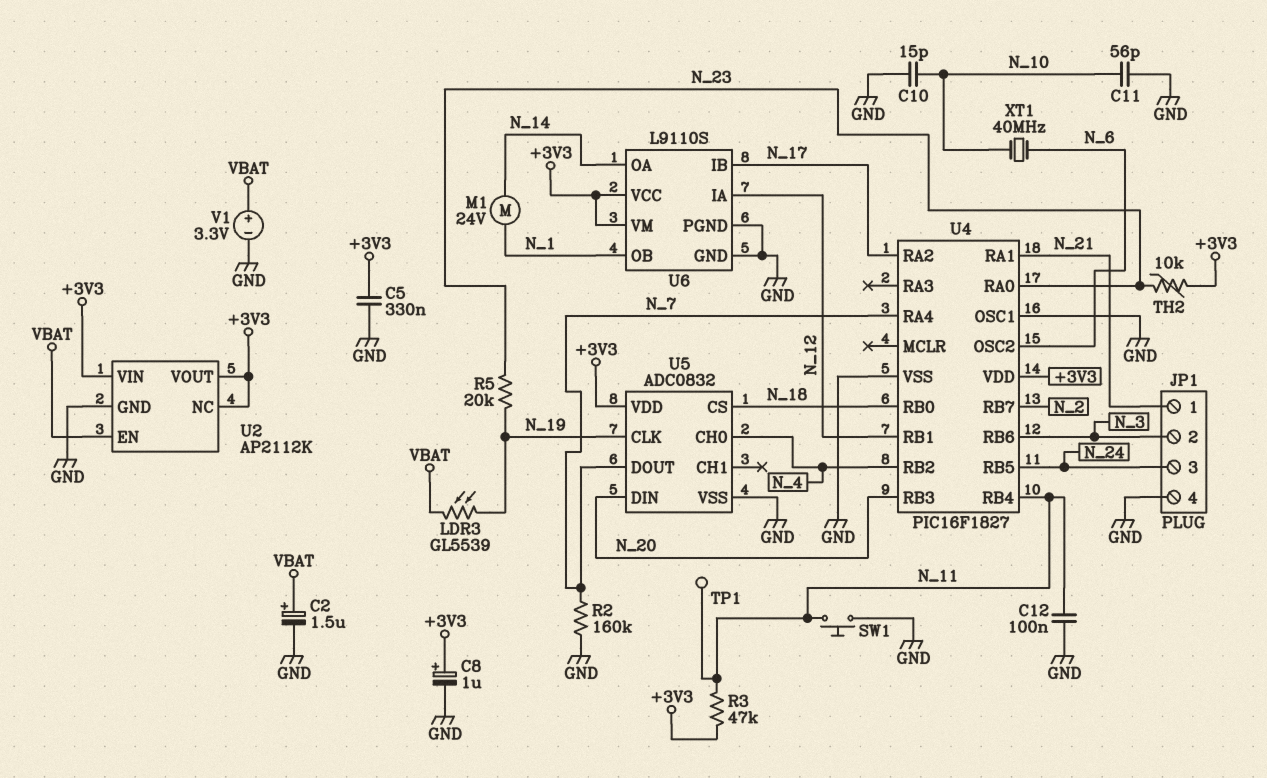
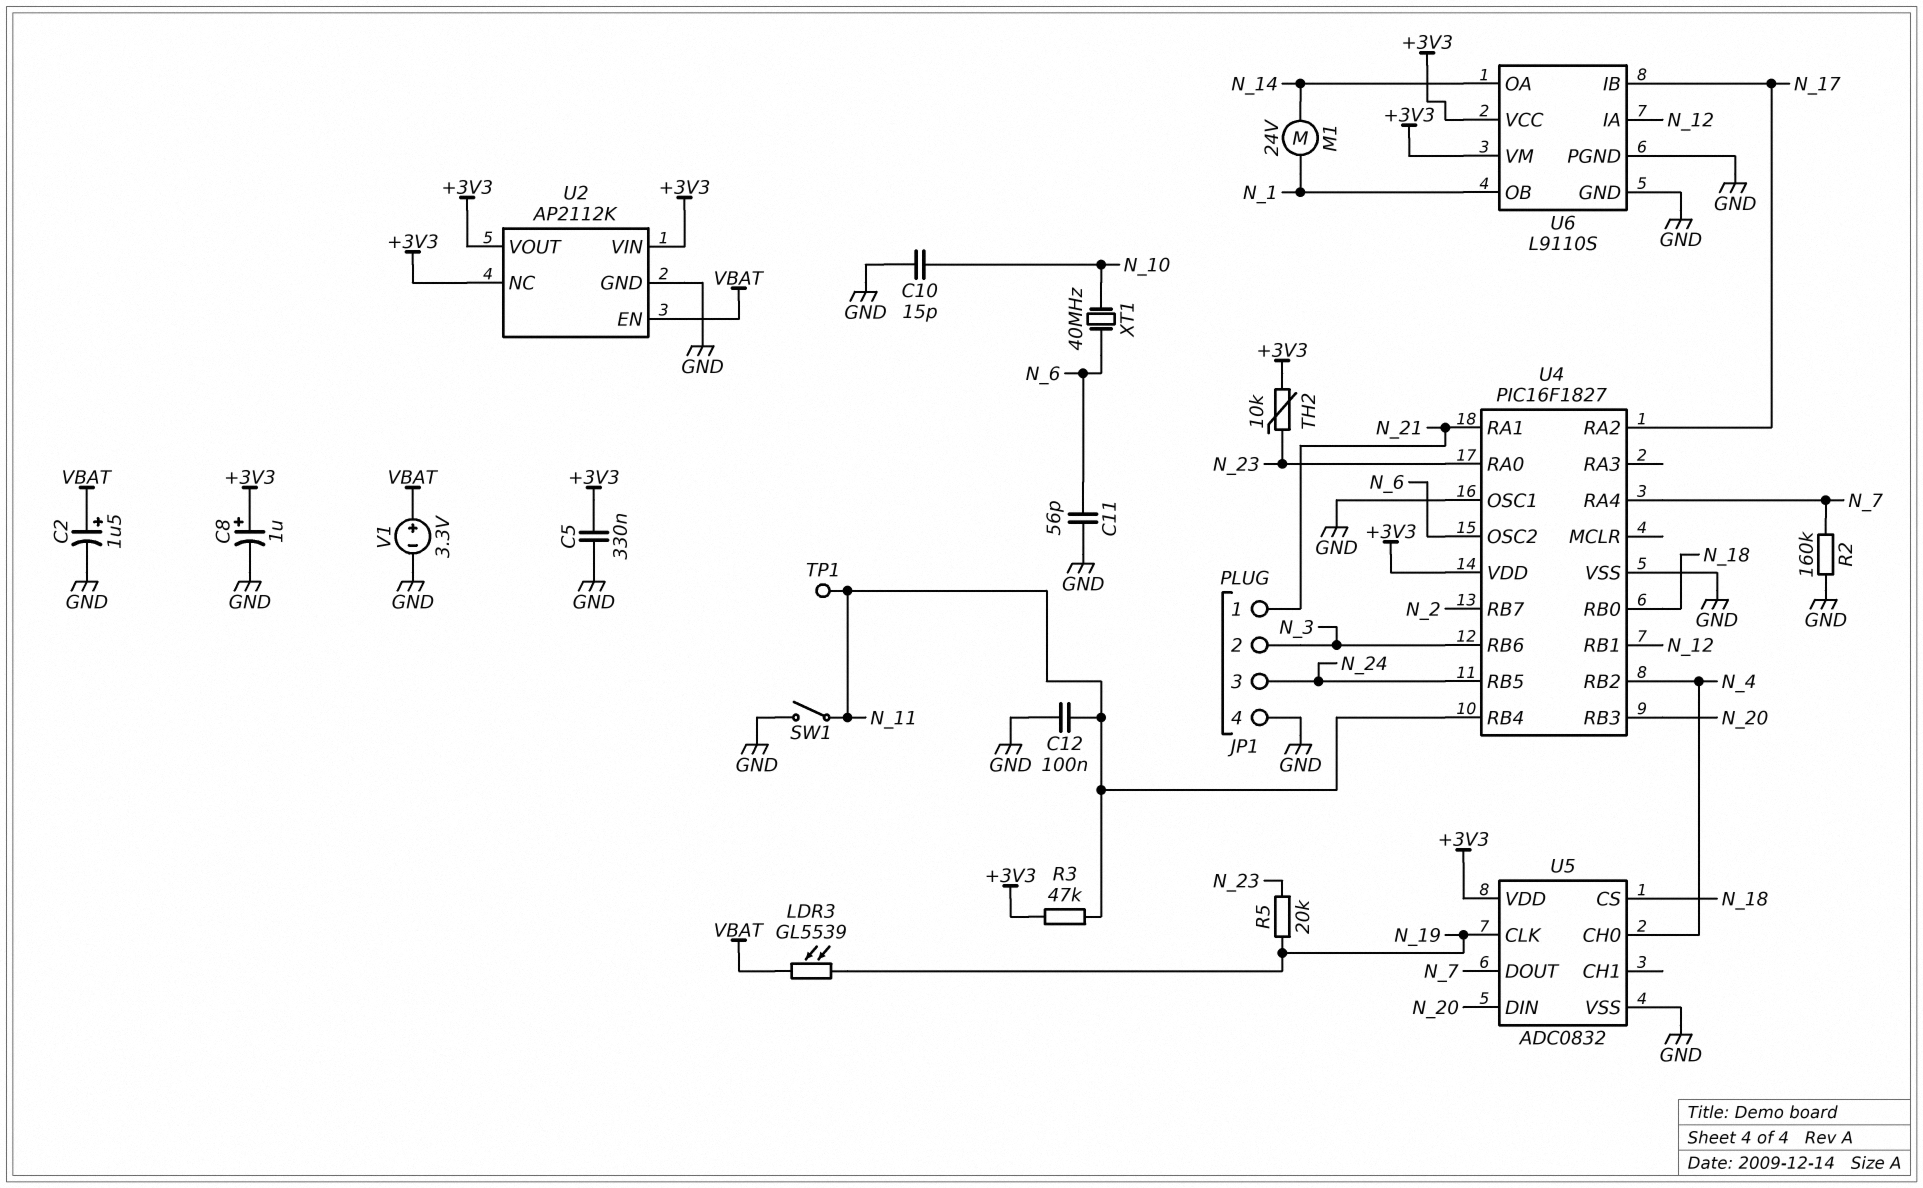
C11: 56pF (GND, N_10) -> 56pF (GND, N_6)
SW1: button (GND, N_11) -> switch (GND, N_11)

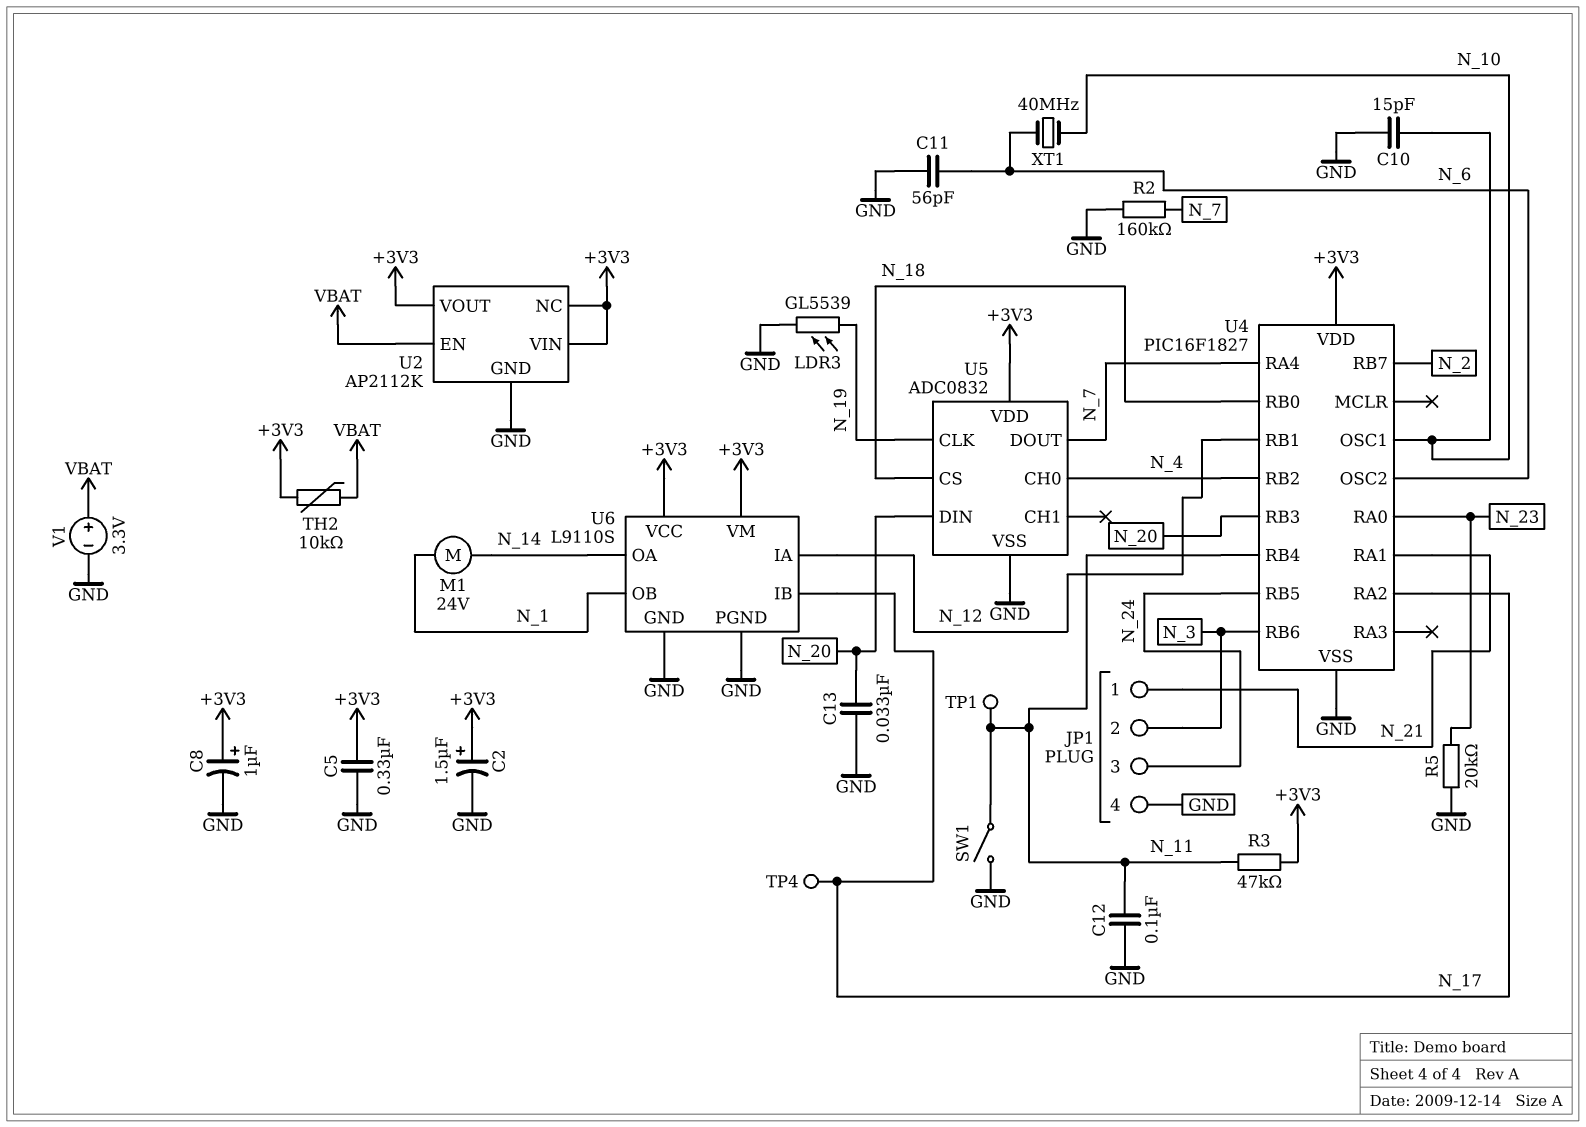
C2: 1.5uF (plus VBAT, minus GND) -> 1.5uF (plus +3V3, minus GND)
C13: none -> 33nF (GND, N_20)
LDR3: GL5539 (N_19, VBAT) -> GL5539 (GND, N_19)
R5: 20k (N_19, N_23) -> 20k (GND, N_23)
TH2: 10k (+3V3, N_23) -> 10k (+3V3, VBAT)
TP4: none -> test point (N_17)
U4 pin OSC1: GND -> N_10

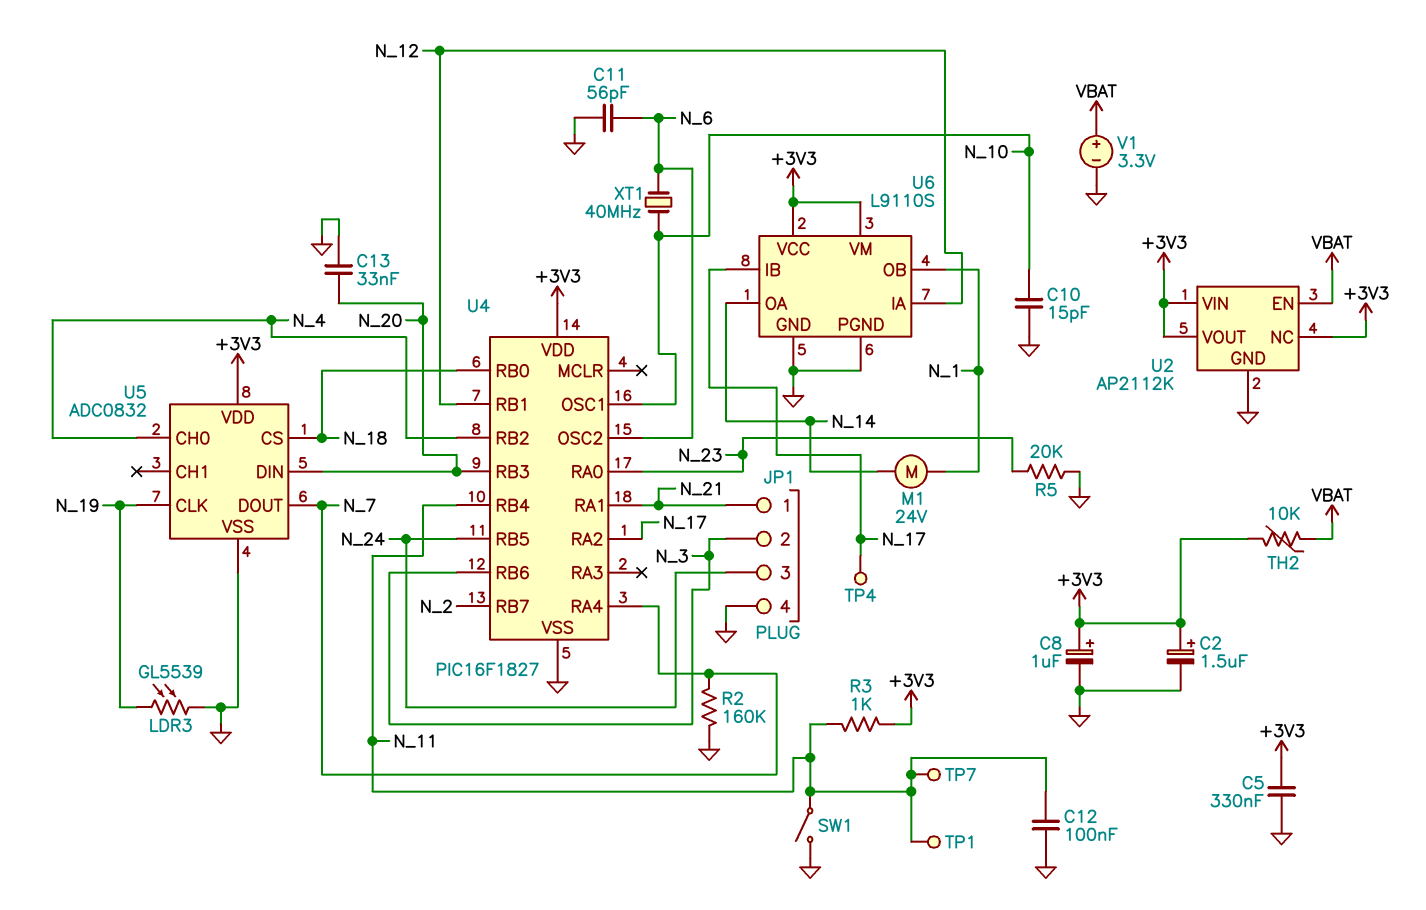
R3: 47k (+3V3, N_11) -> 1k (+3V3, N_11)
TP7: none -> test point (N_11)

